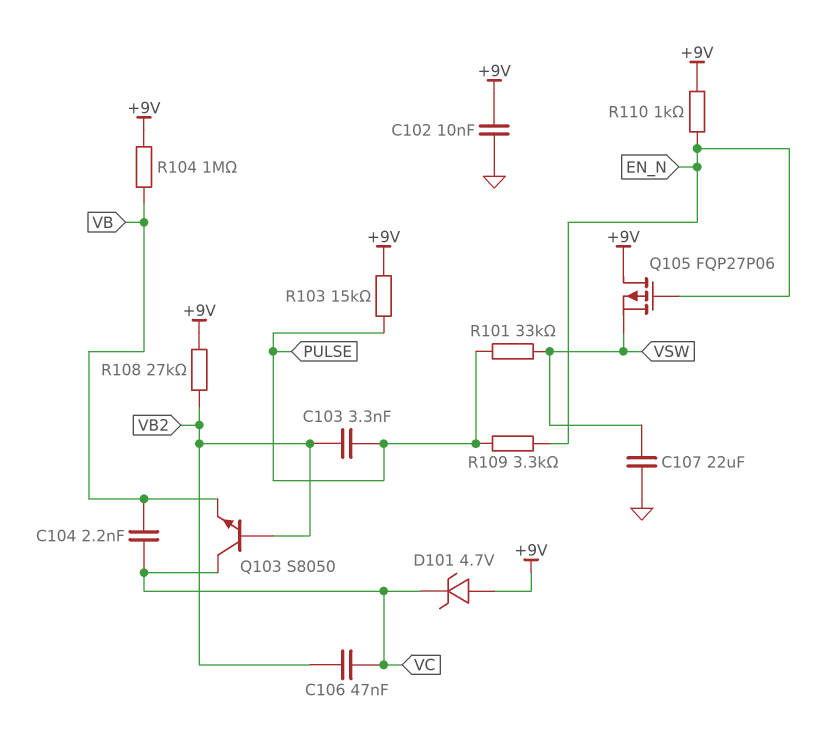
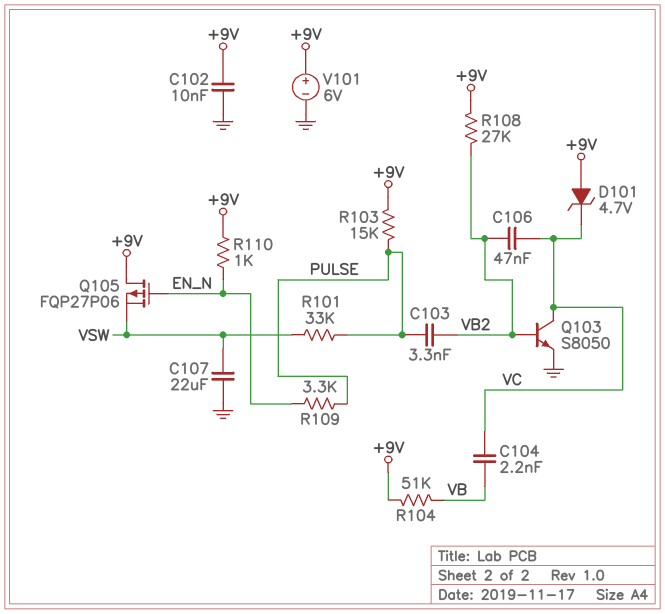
Q103: NPN S8050 (B VB2, C VC, E VB) -> NPN S8050 (B VB2, C VC, E GND)
R104: 1M (+9V, VB) -> 51k (+9V, VB)
V101: none -> 6V (plus +9V, minus GND)

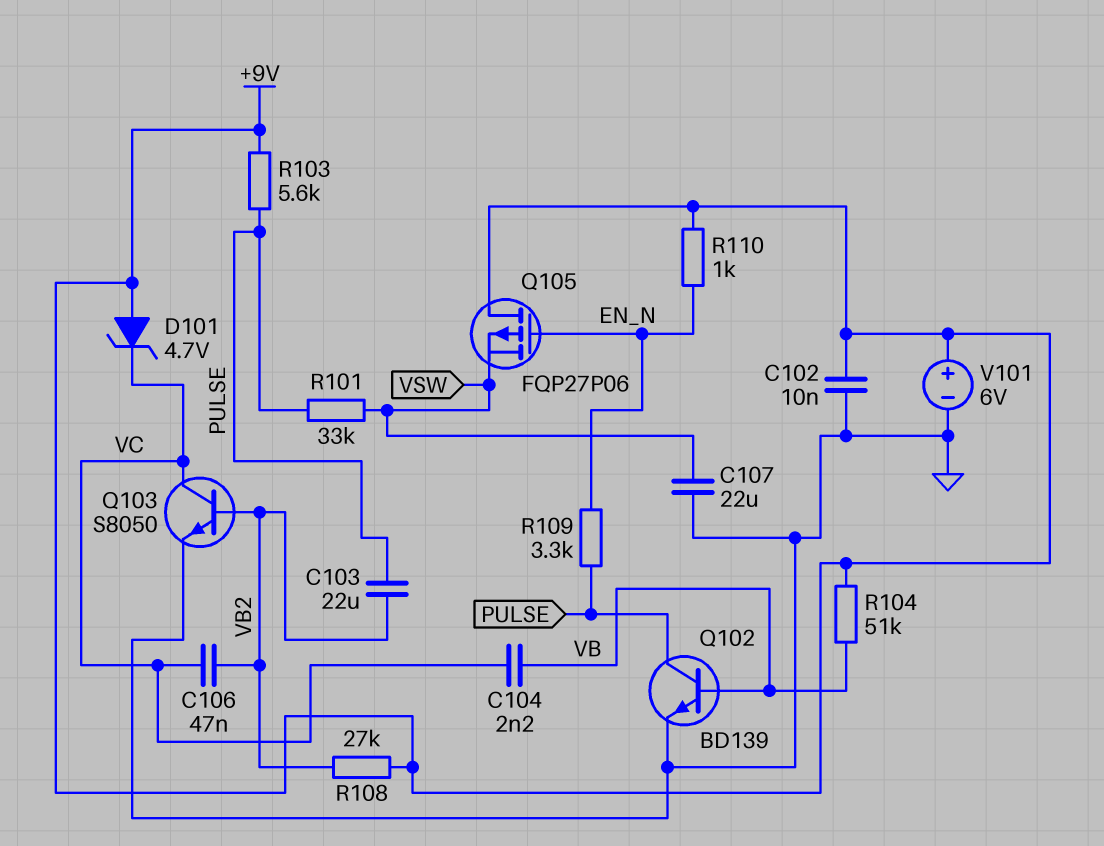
C103: 3.3nF (PULSE, VB2) -> 22uF (PULSE, VB2)
Q102: none -> NPN BD139 (B VB, C PULSE, E GND)
R103: 15k (+9V, PULSE) -> 5.6k (+9V, PULSE)

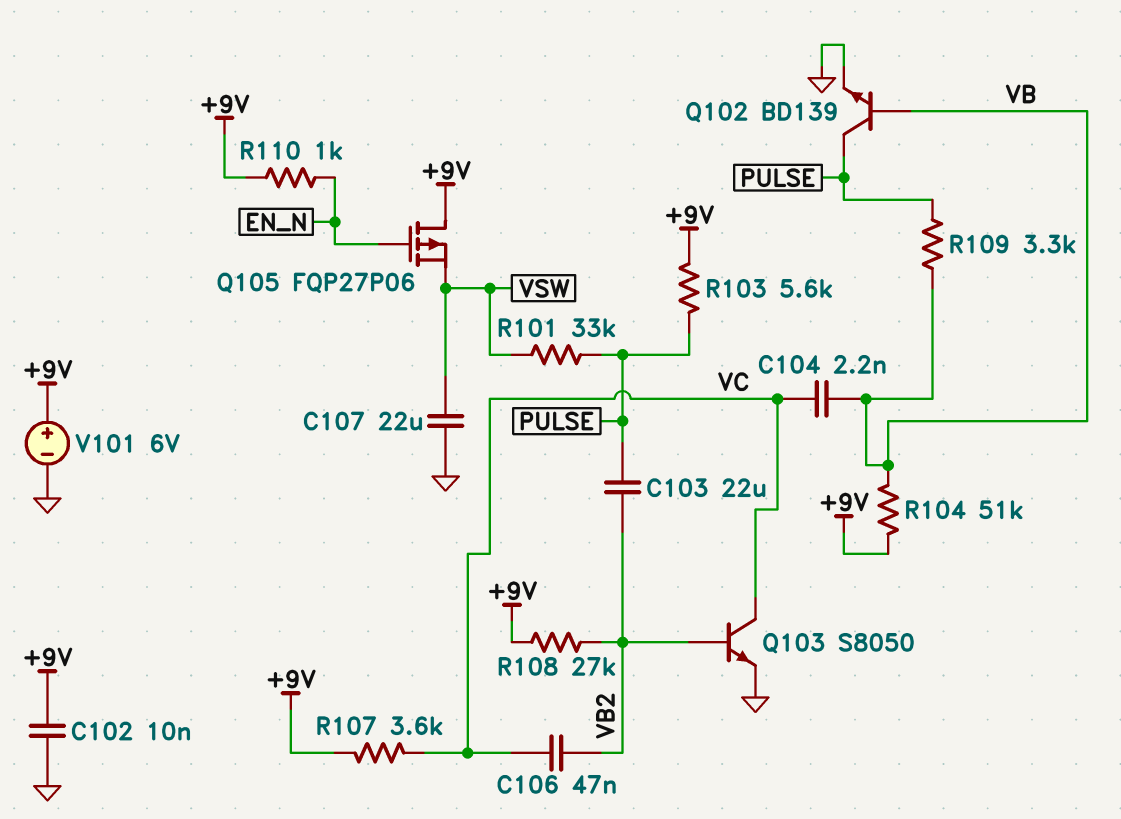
D101: zener 4.7V (A +9V, K VC) -> none
R107: none -> 3.6k (+9V, VC)
R109: 3.3k (EN_N, PULSE) -> 3.3k (PULSE, VB)

